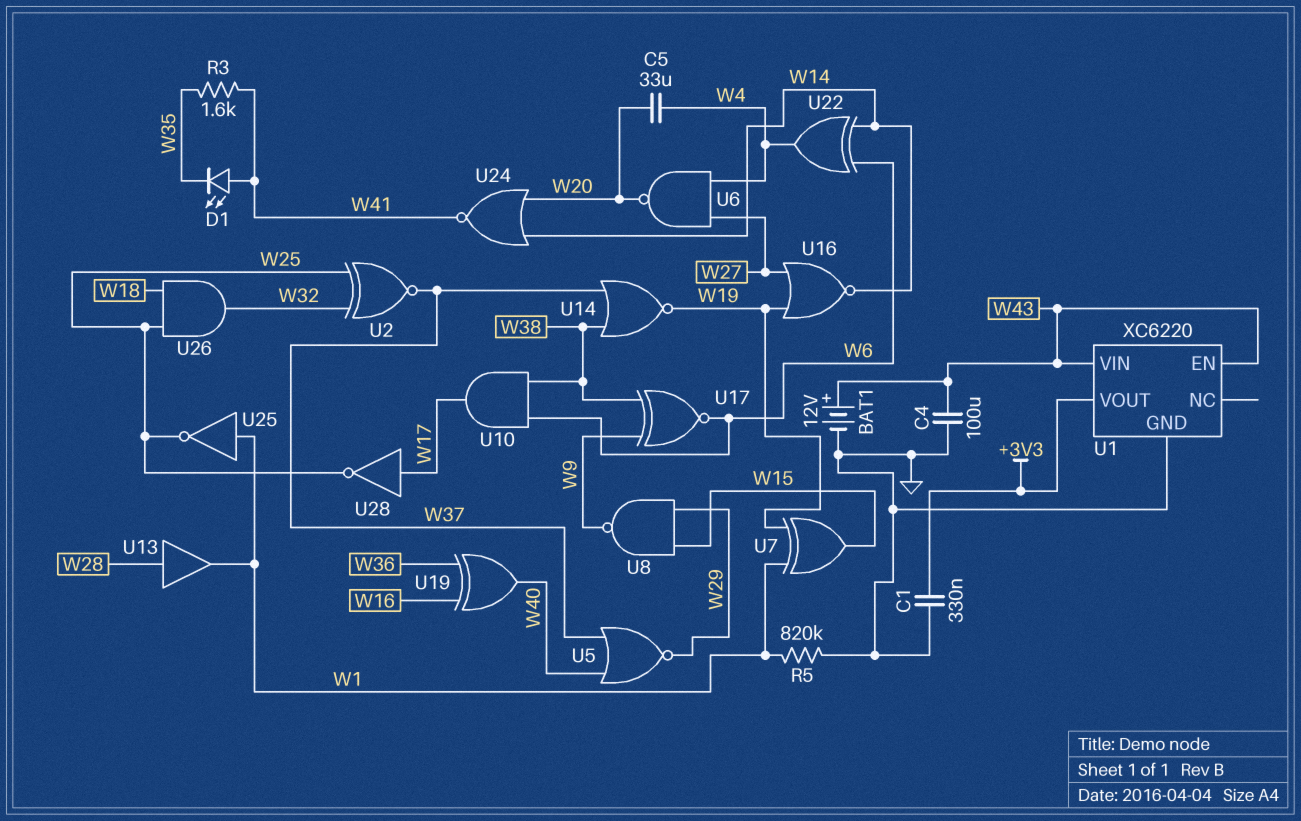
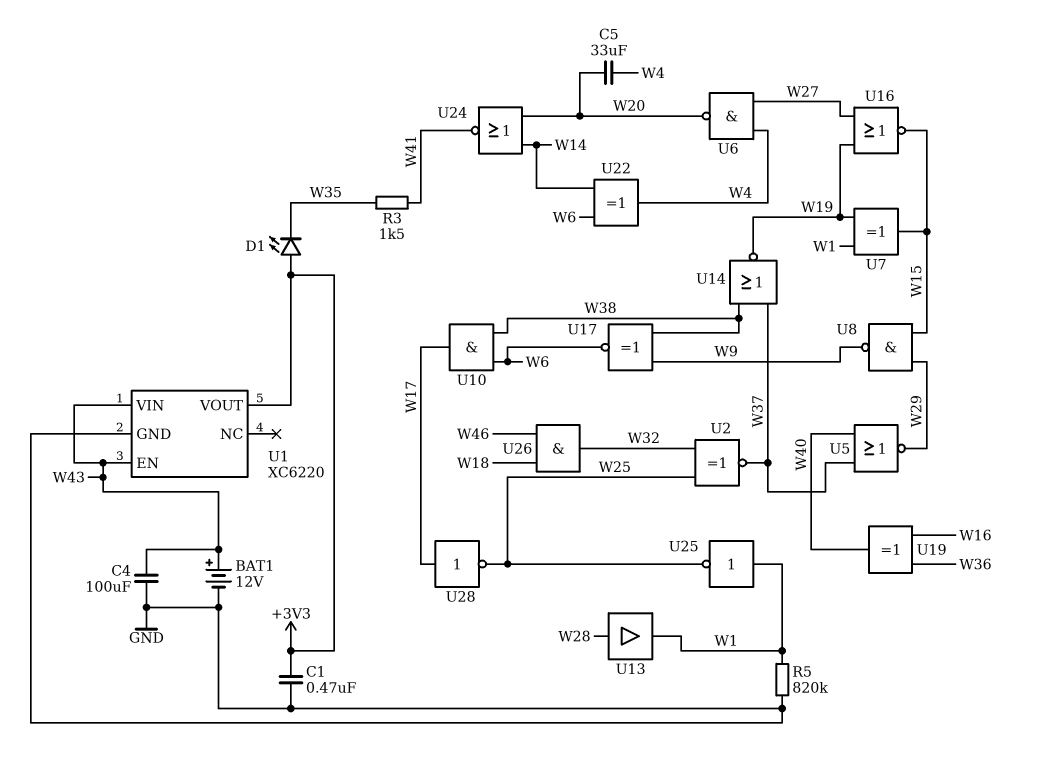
C1: 330nF (+3V3, GND) -> 470nF (+3V3, GND)
D1: LED (A W41, K W35) -> LED (A +3V3, K W35)
R3: 1.6k (W35, W41) -> 1.5k (W35, W41)
U16: NOR (in W19, in W27, out W14) -> NOR (in W19, in W27, out W15)
U26: AND (in W18, in W25, out W32) -> AND (in W18, in W46, out W32)

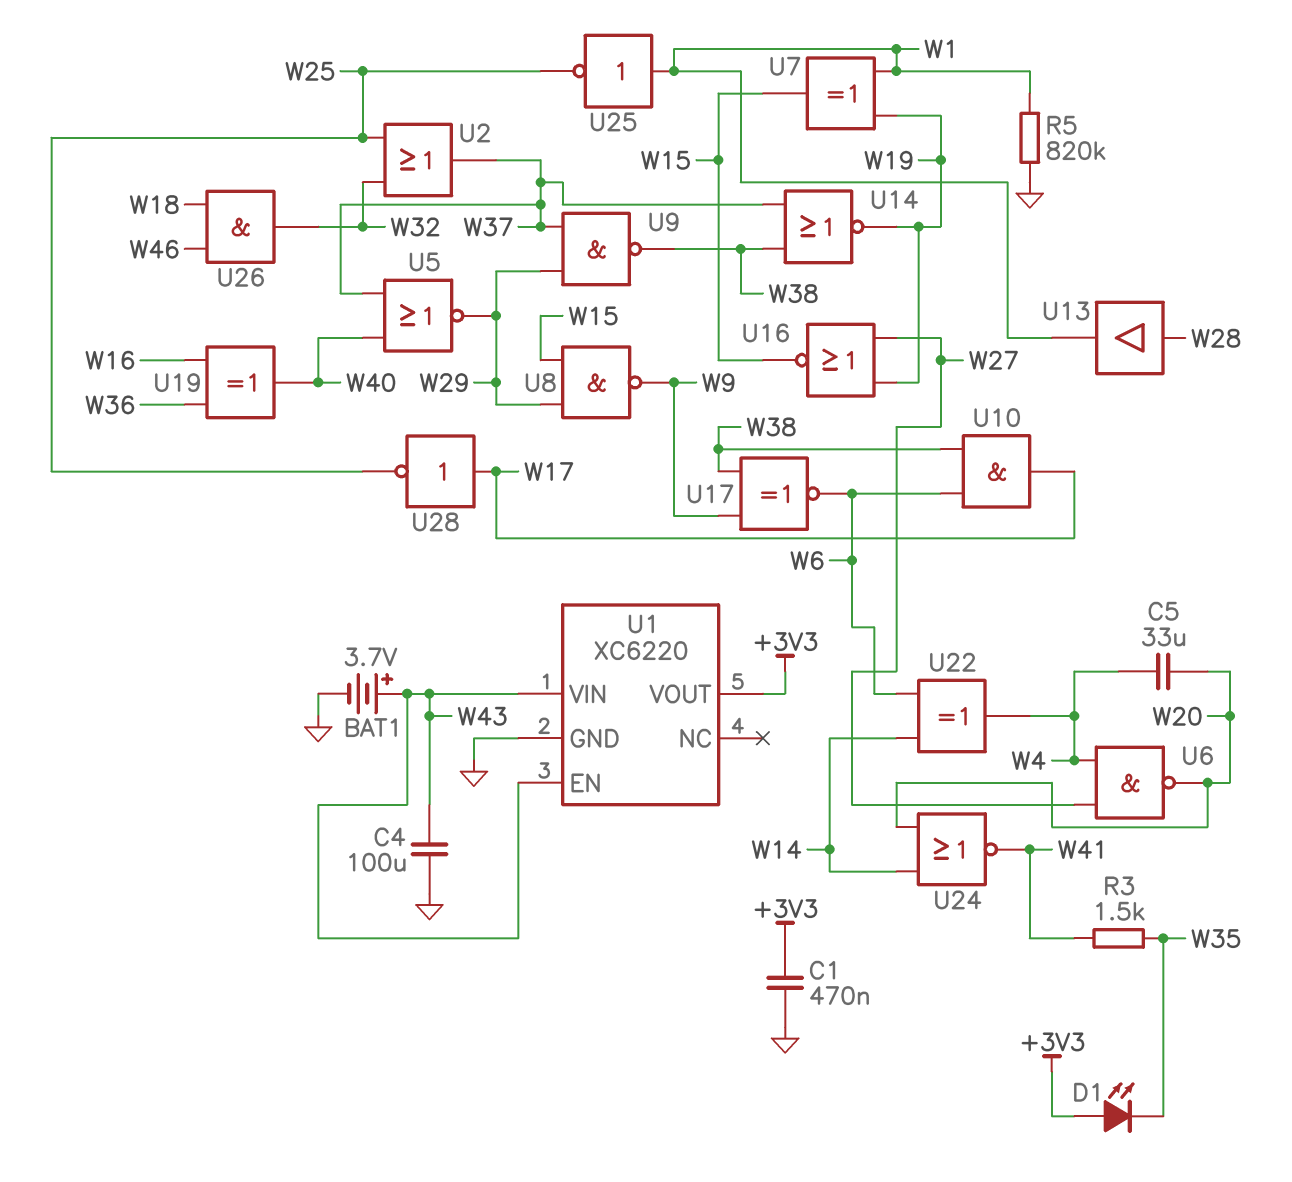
BAT1: 12V (plus W43, minus GND) -> 3.7V (plus W43, minus GND)
U2: XNOR (in W25, in W32, out W37) -> OR (in W25, in W32, out W37)
U9: none -> NAND (in W29, in W37, out W38)

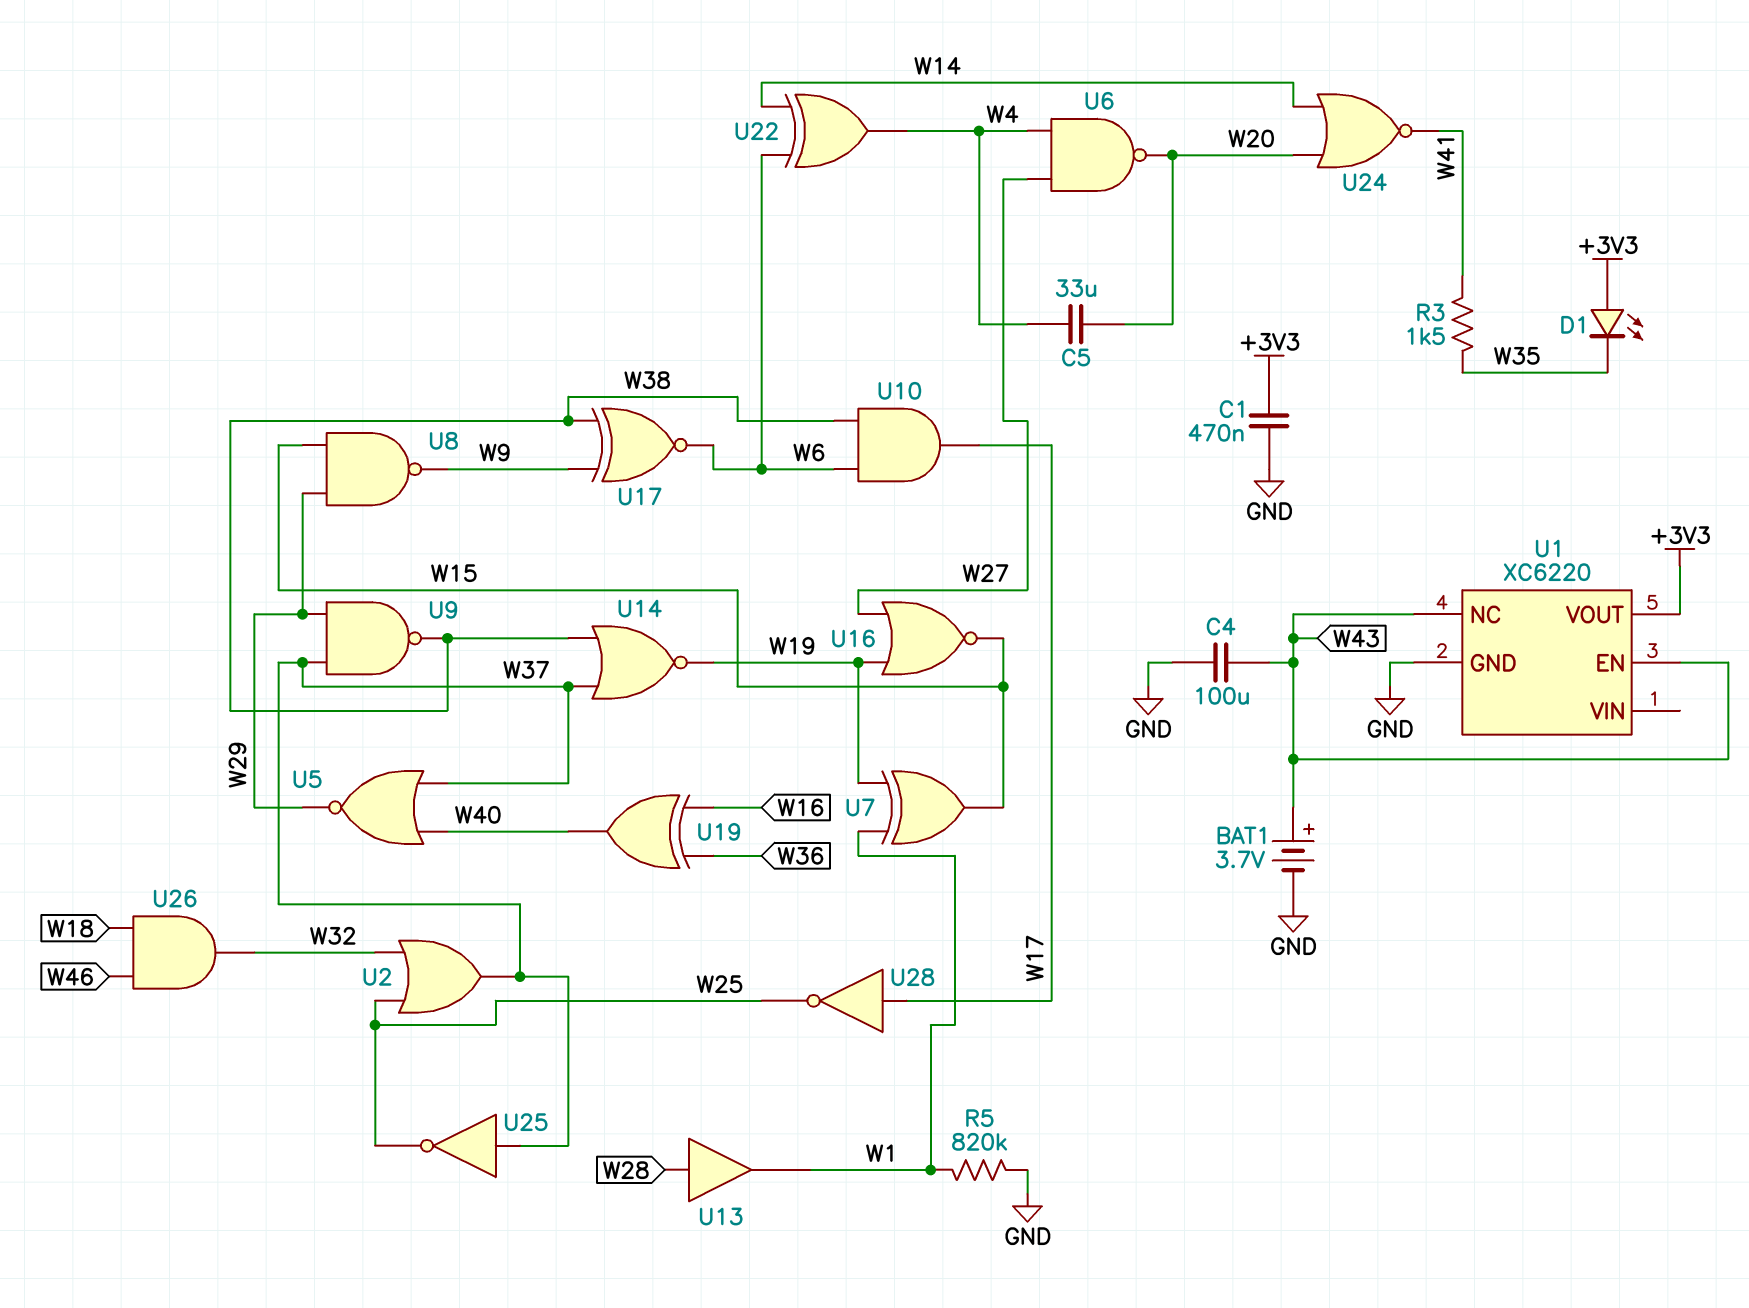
U1 pin NC: none -> W43
U1 pin VIN: W43 -> none
U25: NOT (in W1, out W25) -> NOT (in W37, out W25)

